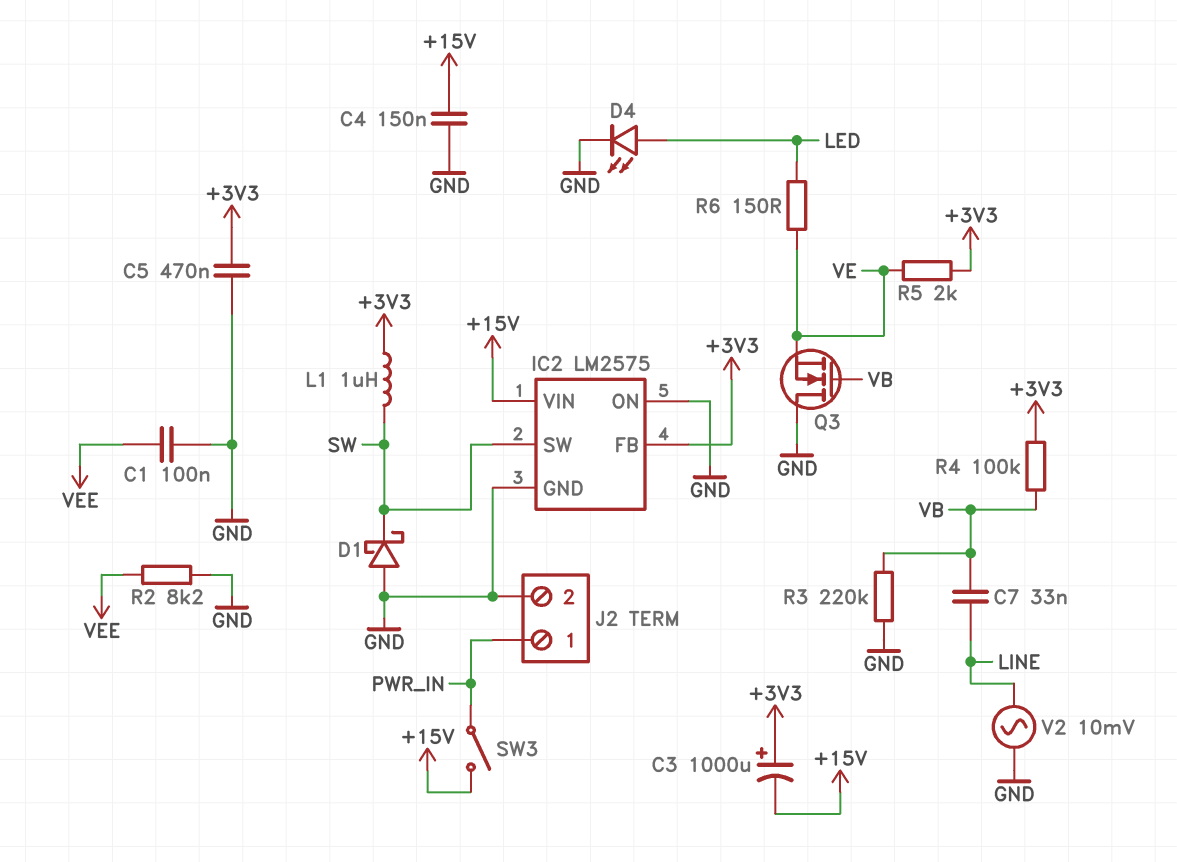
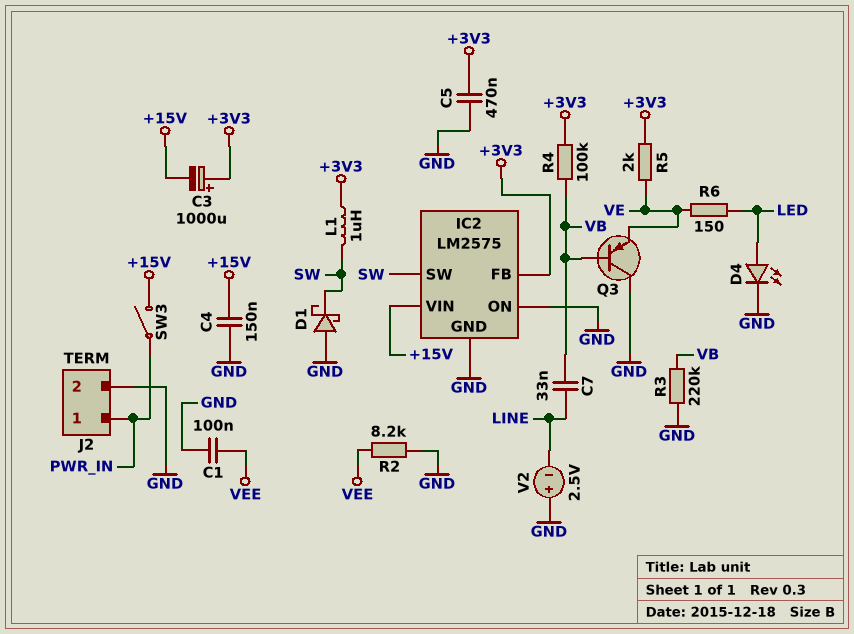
Q3: NMOS (G VB, D GND, S VE) -> PNP (B VB, C GND, E VE)
V2: AC 10mV (GND, LINE) -> 2.5V (plus GND, minus LINE)

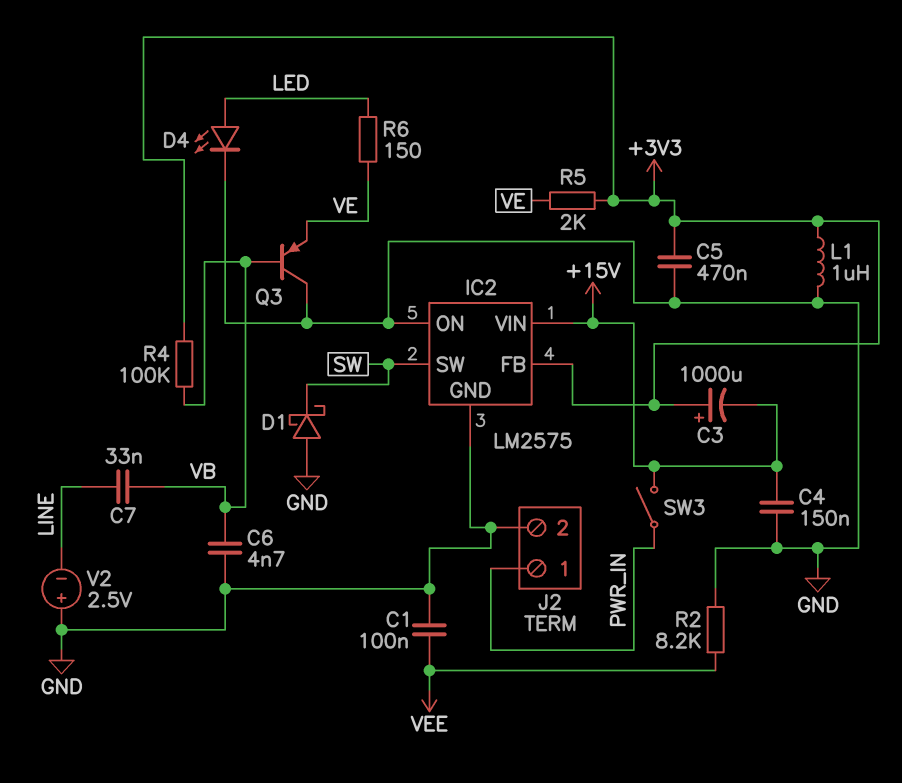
C6: none -> 4.7nF (GND, VB)
L1: 1uH (+3V3, SW) -> 1uH (+3V3, GND)
R3: 220k (GND, VB) -> none

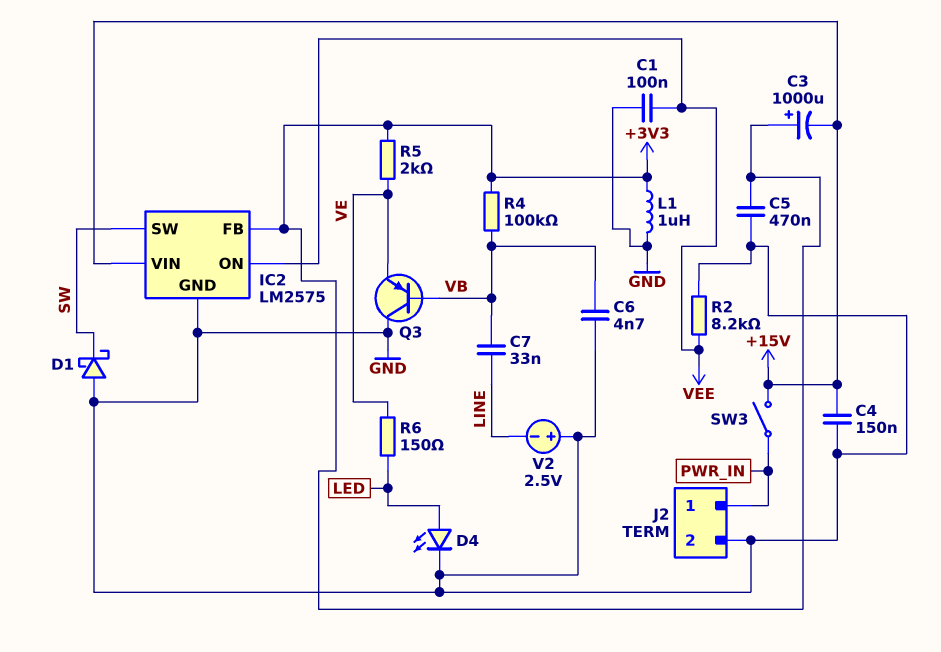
IC2 pin ON: GND -> VEE

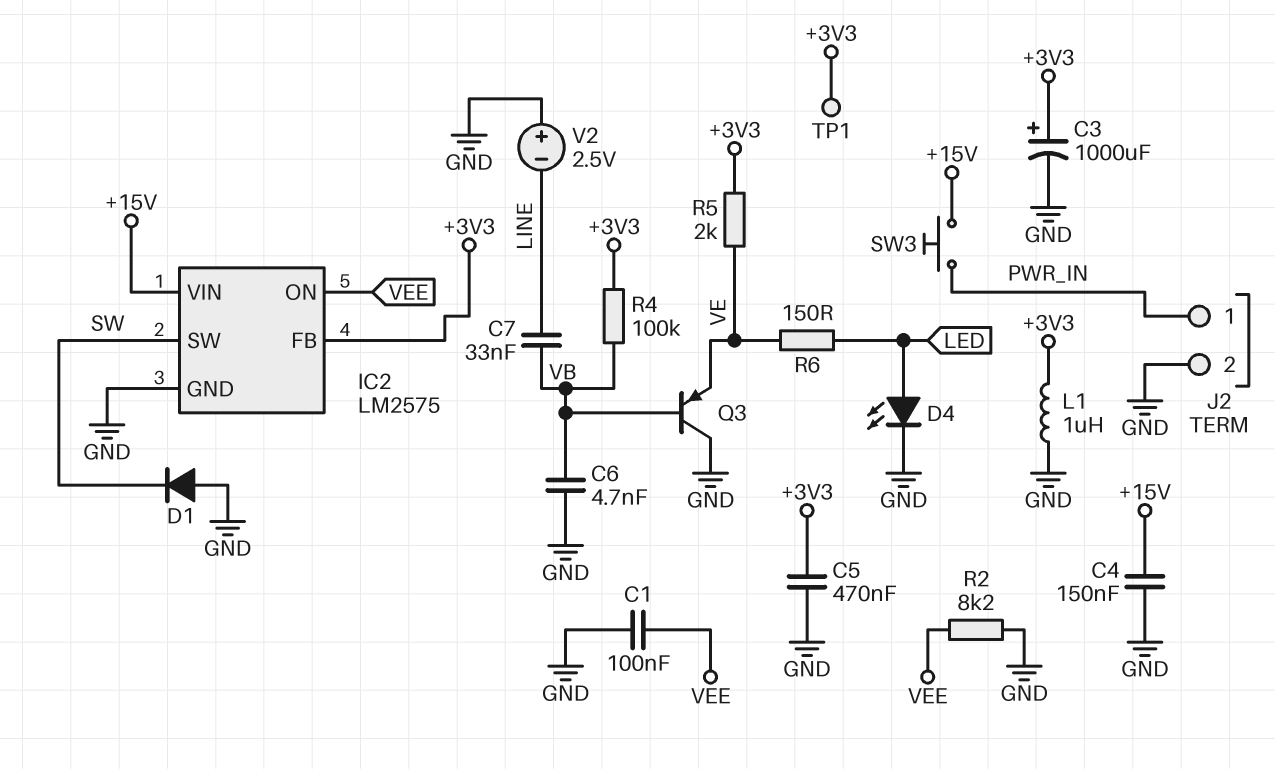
C3: 1000uF (plus +3V3, minus +15V) -> 1000uF (plus +3V3, minus GND)
D1: schottky (A GND, K SW) -> diode (A GND, K SW)
SW3: switch (+15V, PWR_IN) -> button (+15V, PWR_IN)
TP1: none -> test point (+3V3)

